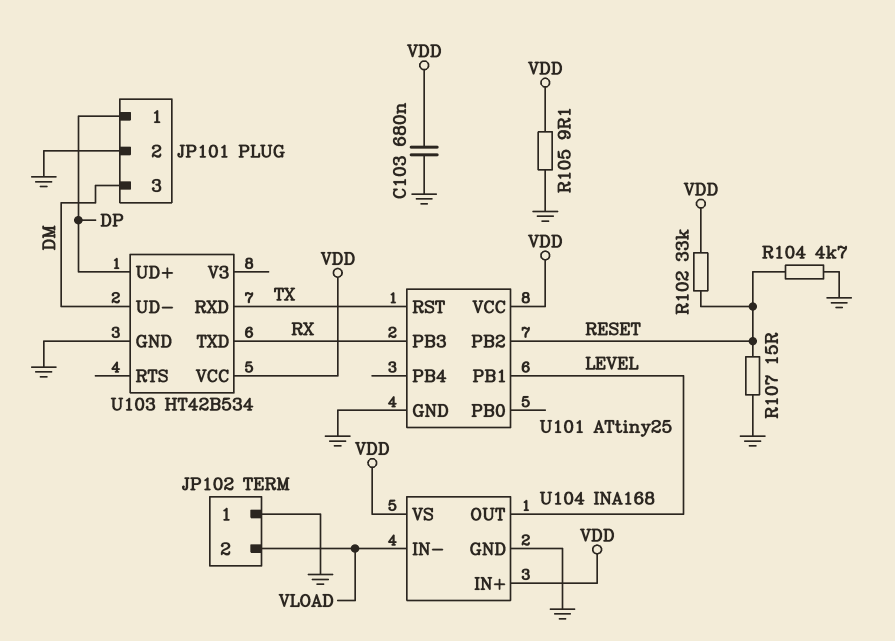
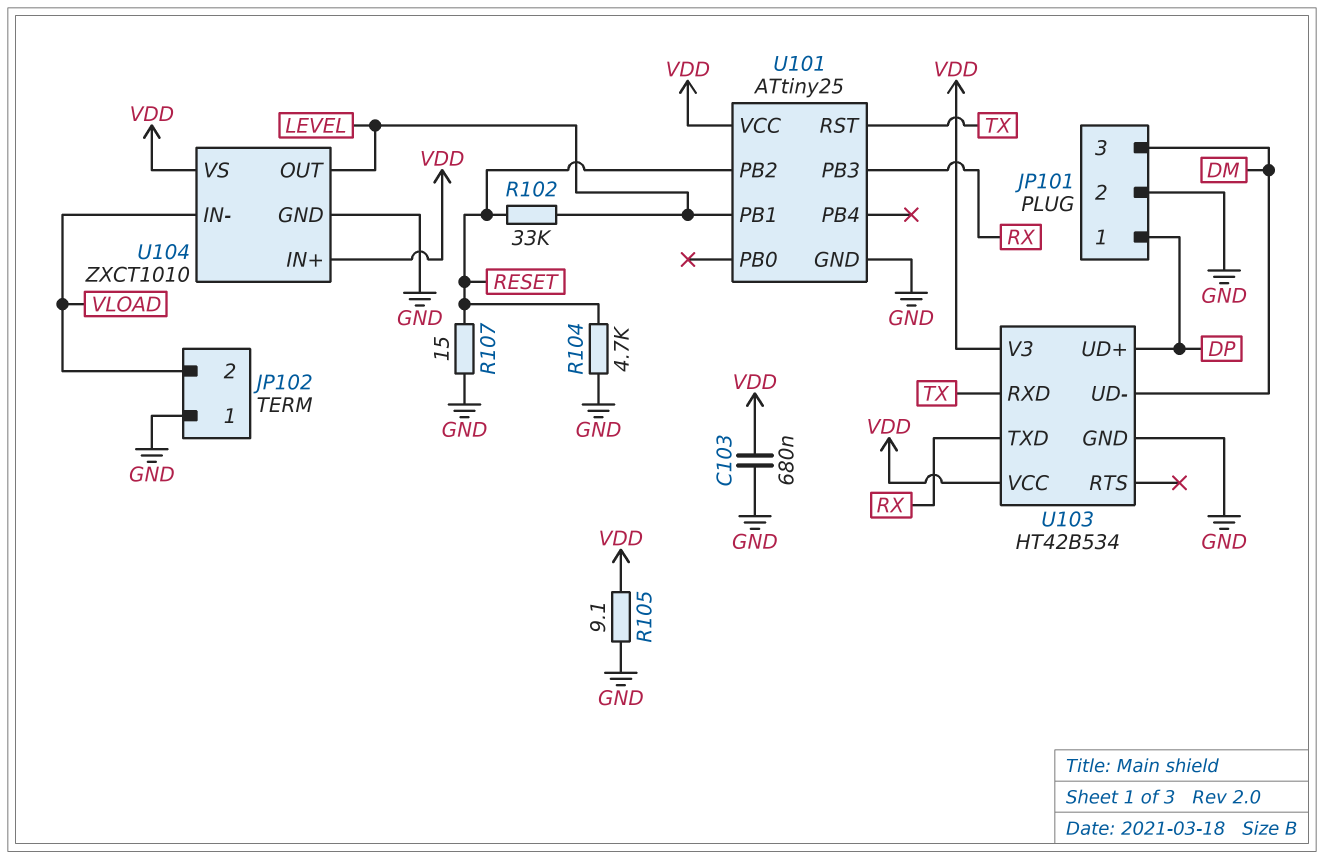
R102: 33k (RESET, VDD) -> 33k (LEVEL, RESET)
U103 pin V3: none -> VDD
U104: INA168 -> ZXCT1010

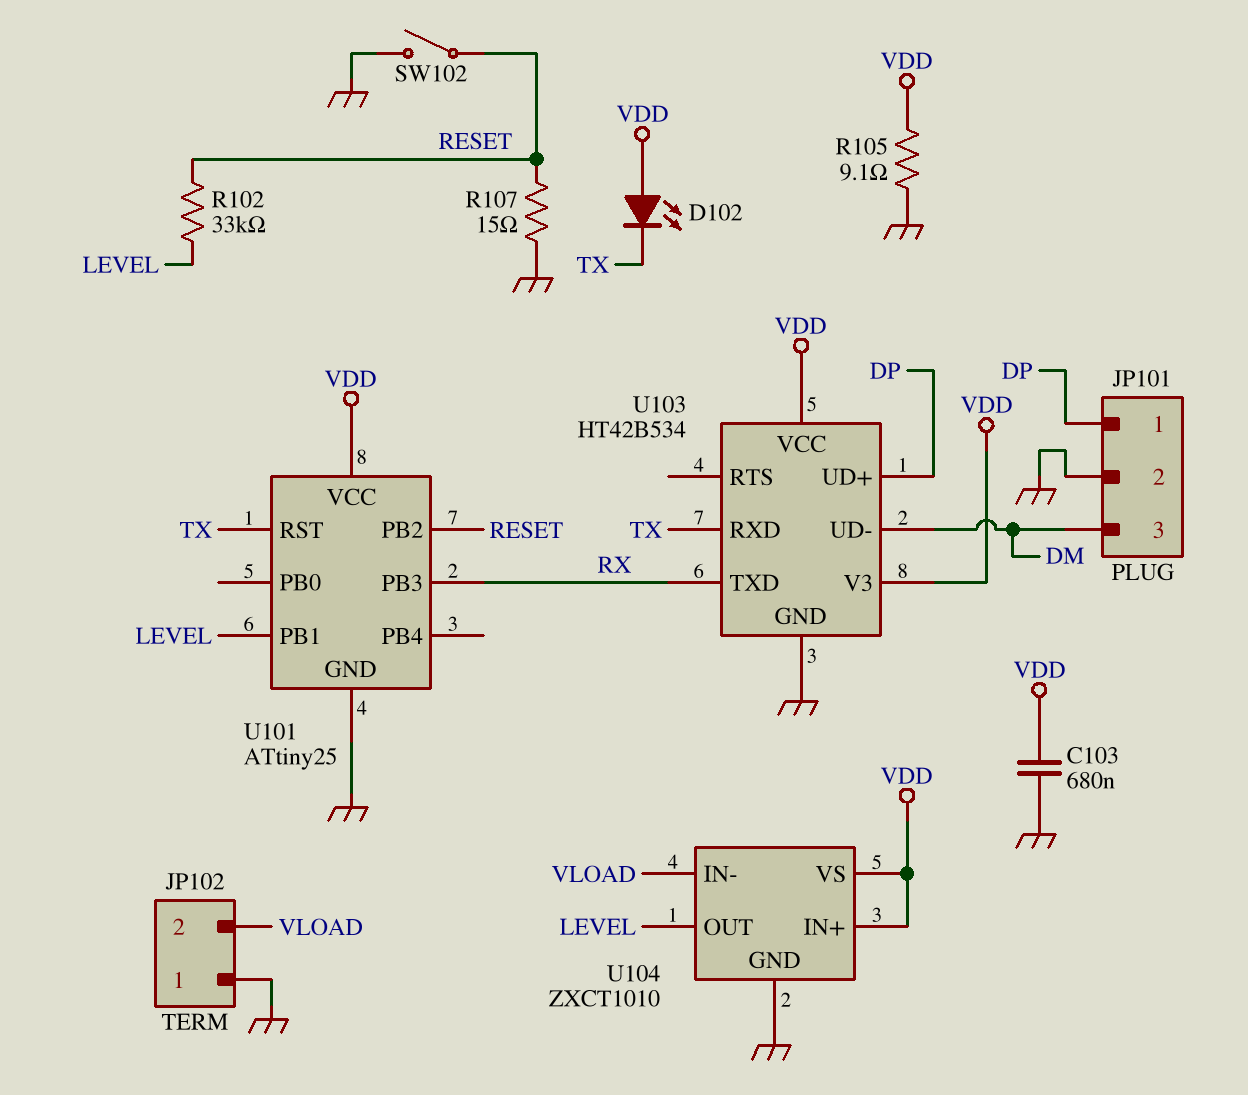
D102: none -> LED (A VDD, K TX)
R104: 4.7k (GND, RESET) -> none
SW102: none -> switch (GND, RESET)

